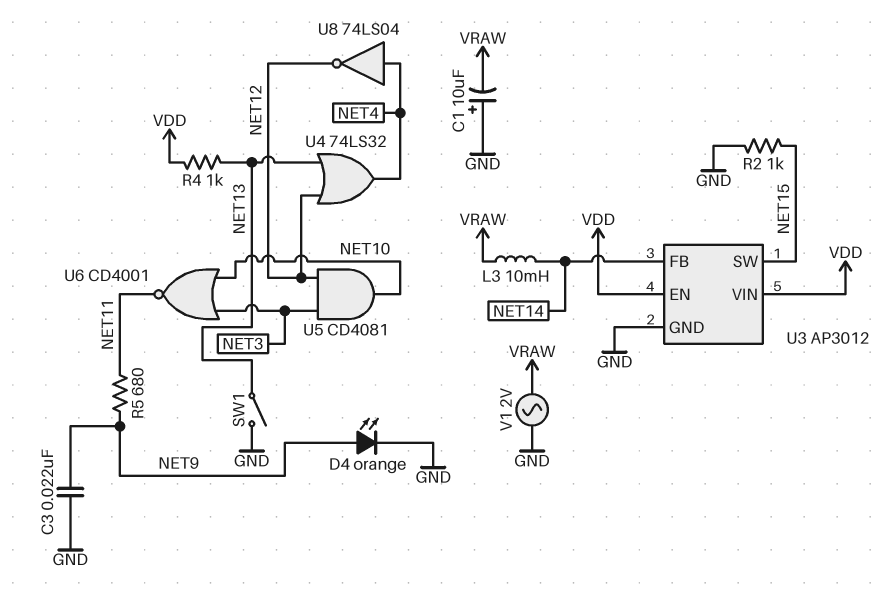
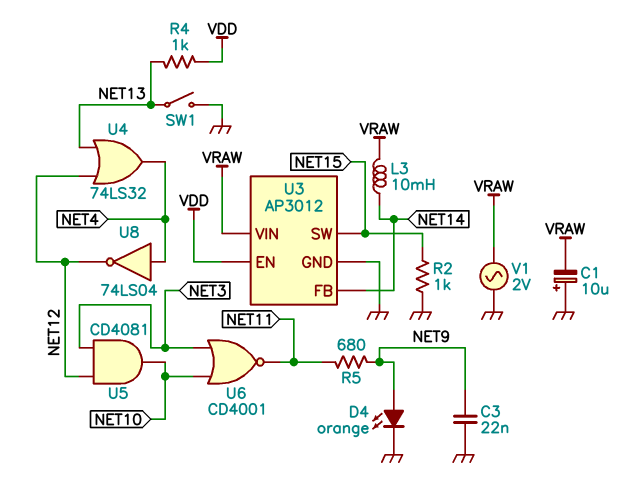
U3 pin VIN: VDD -> VRAW

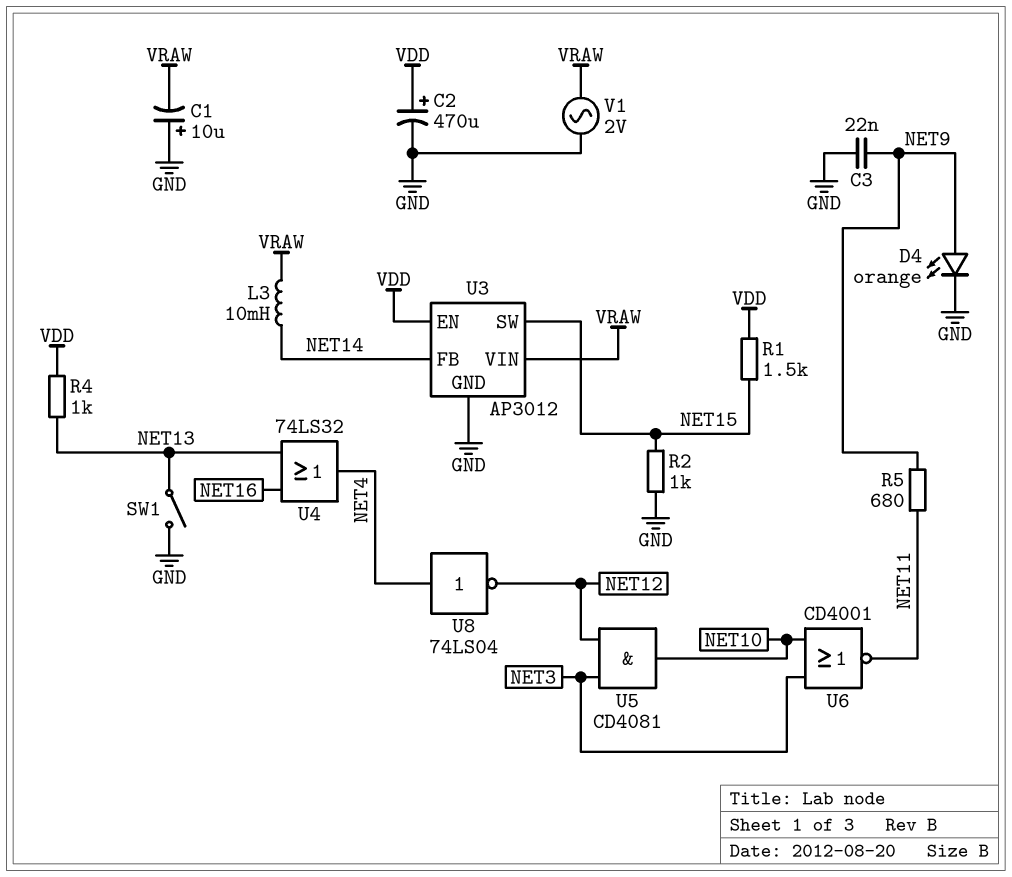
C2: none -> 470uF (plus VDD, minus GND)
R1: none -> 1.5k (NET15, VDD)
U4: OR 74LS32 (in NET12, in NET13, out NET4) -> OR 74LS32 (in NET13, in NET16, out NET4)

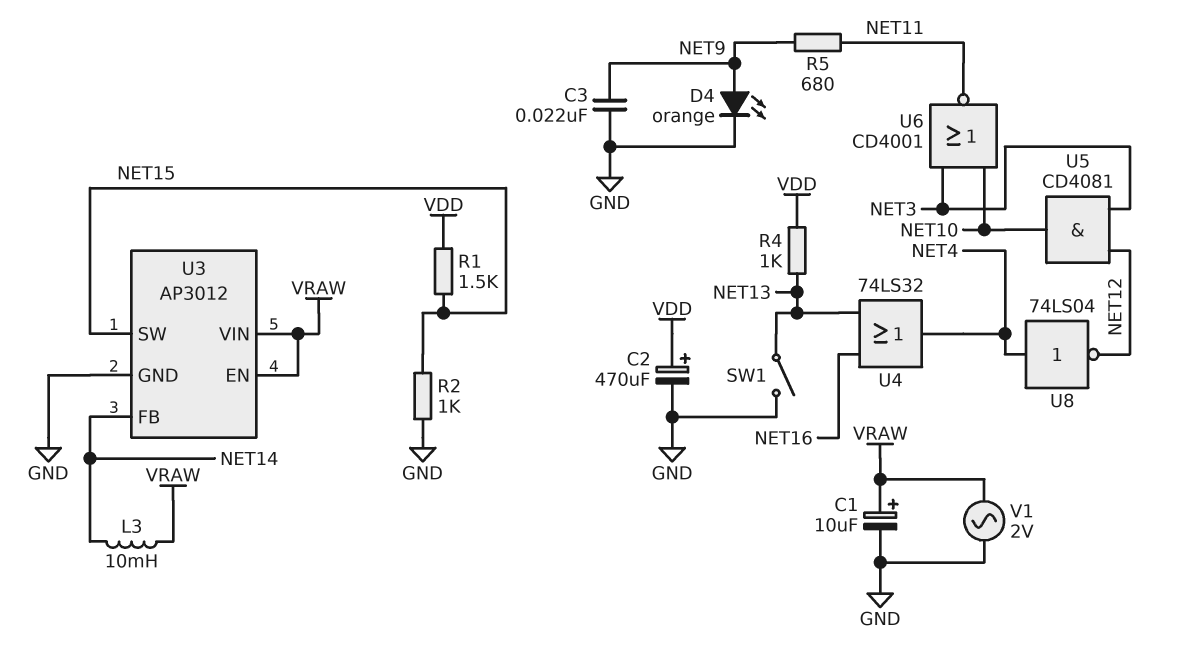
C1: 10uF (plus GND, minus VRAW) -> 10uF (plus VRAW, minus GND)
U3 pin EN: VDD -> VRAW

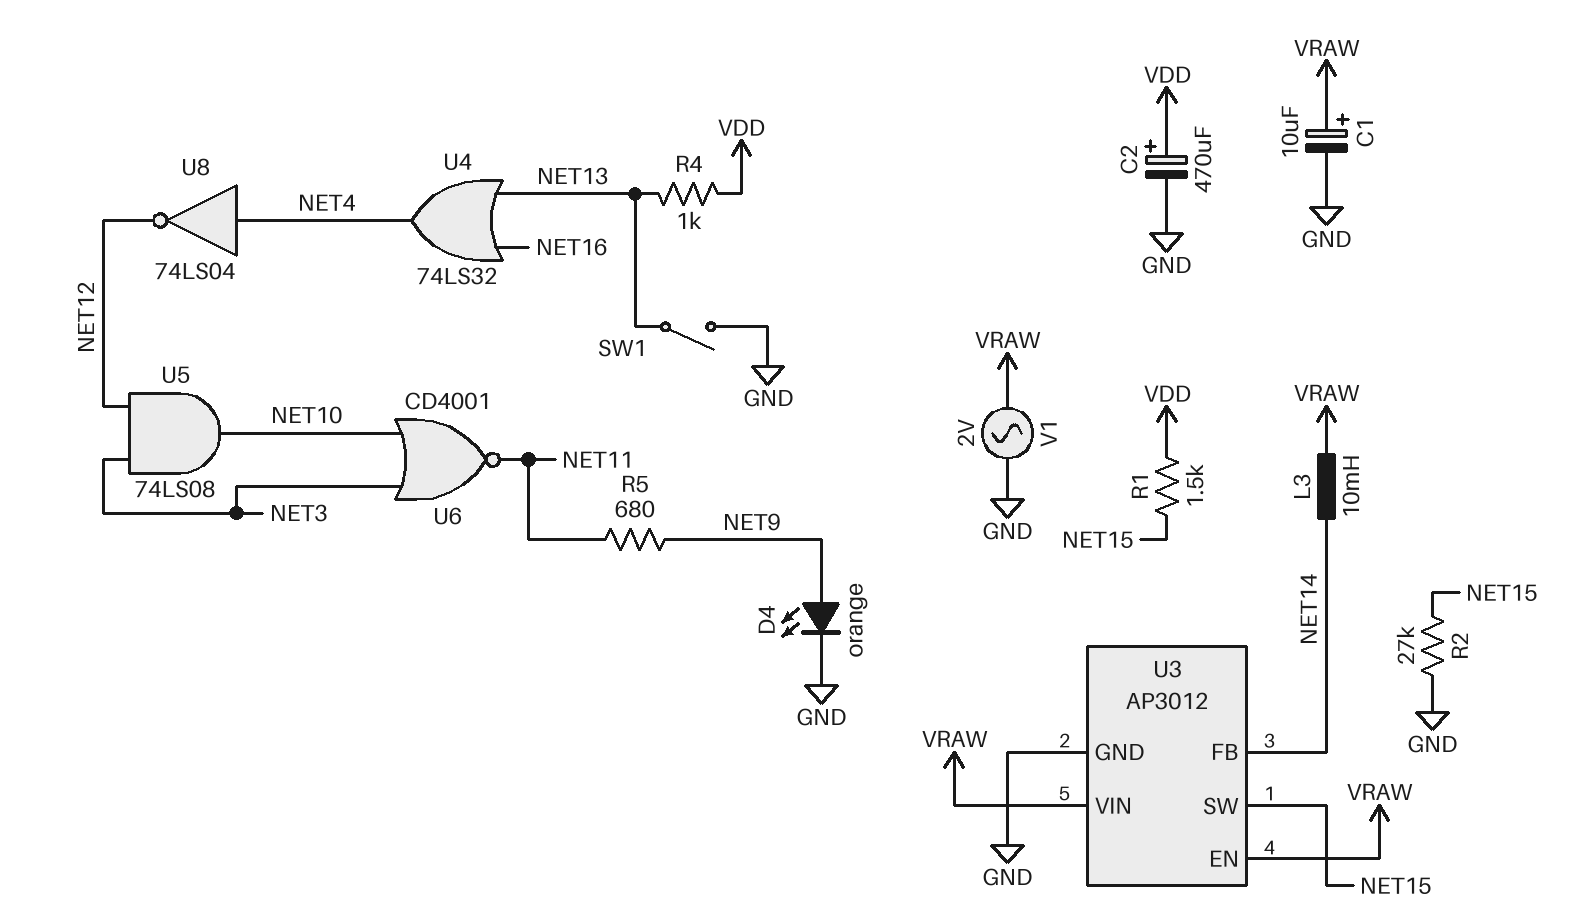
C3: 22nF (GND, NET9) -> none
R2: 1k (GND, NET15) -> 27k (GND, NET15)
U5: AND CD4081 (in NET3, in NET12, out NET10) -> AND 74LS08 (in NET3, in NET12, out NET10)

